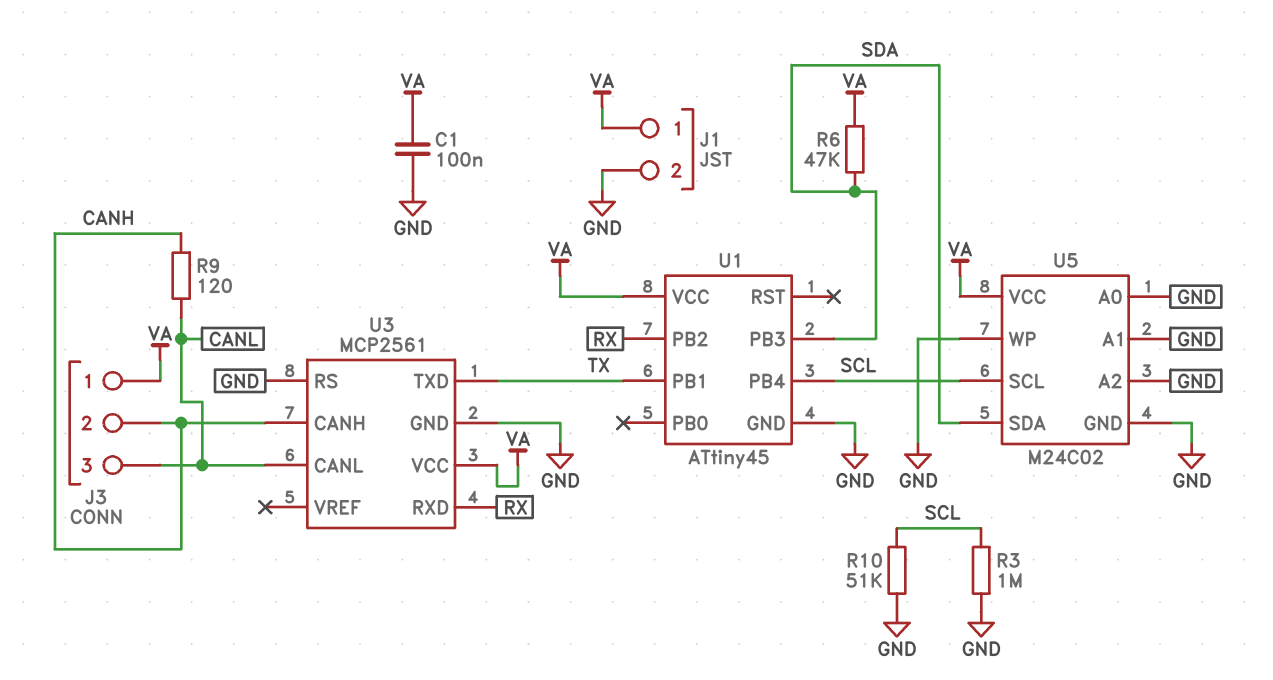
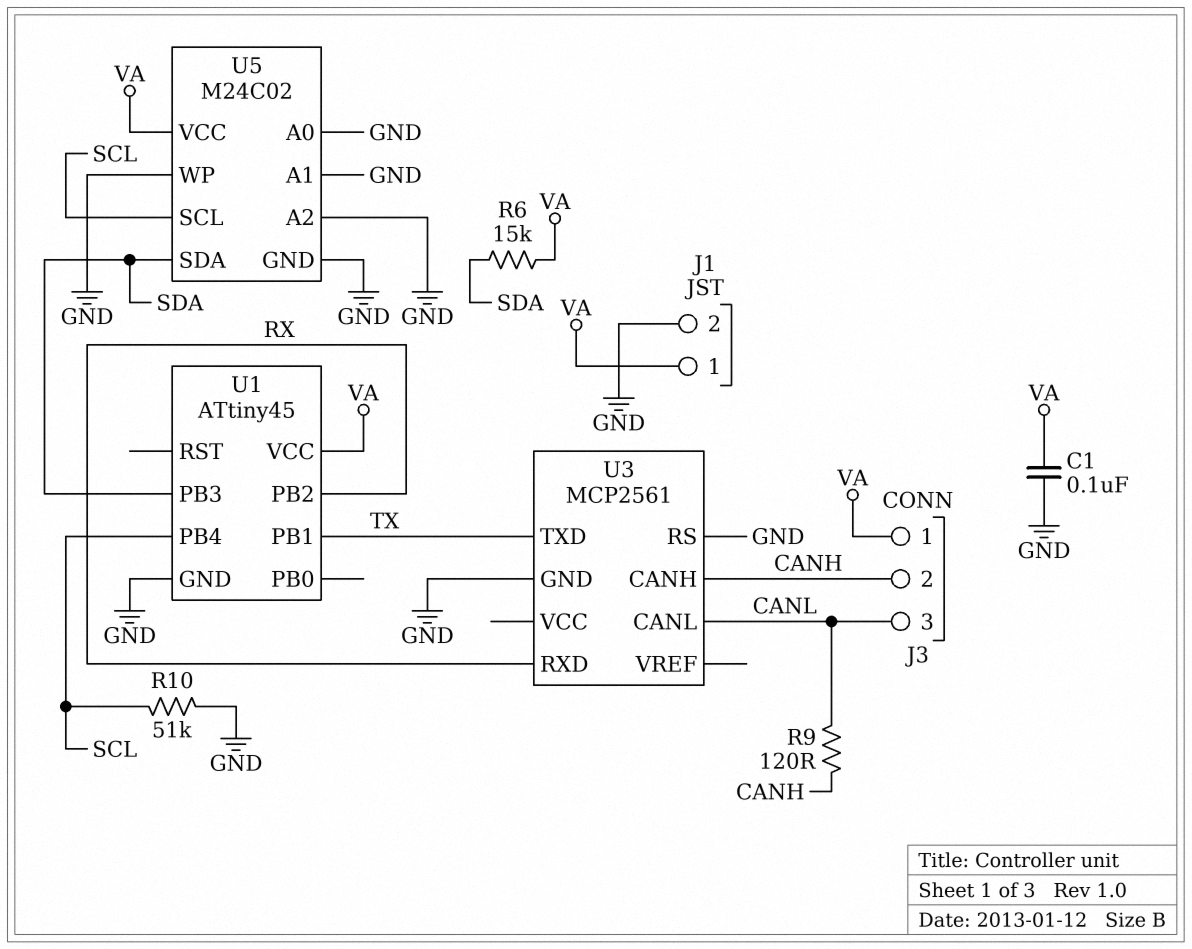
R3: 1M (GND, SCL) -> none
R6: 47k (SDA, VA) -> 15k (SDA, VA)
U3 pin VCC: VA -> none

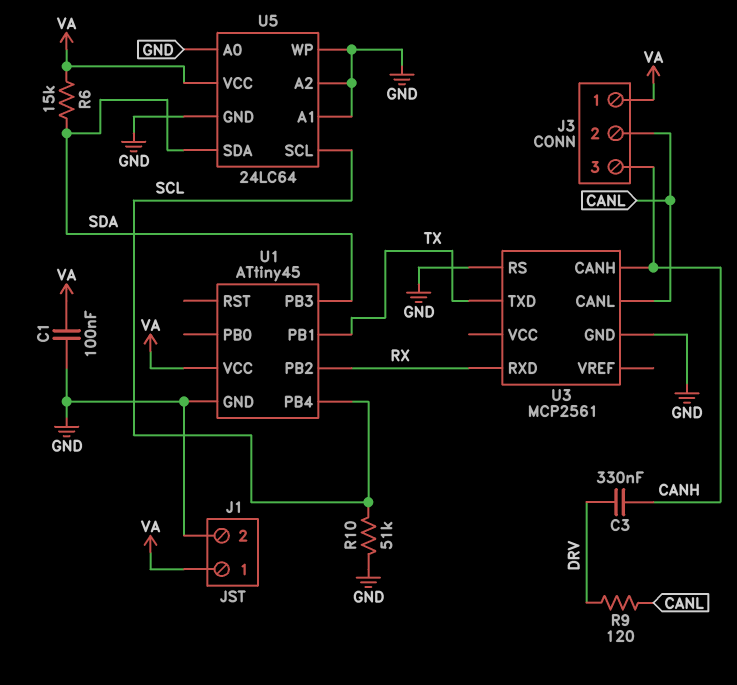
C3: none -> 330nF (CANH, DRV)
J3 pin 2: CANH -> CANL
J3 pin 3: CANL -> CANH
R9: 120 (CANH, CANL) -> 120 (CANL, DRV)
U5: M24C02 -> 24LC64

